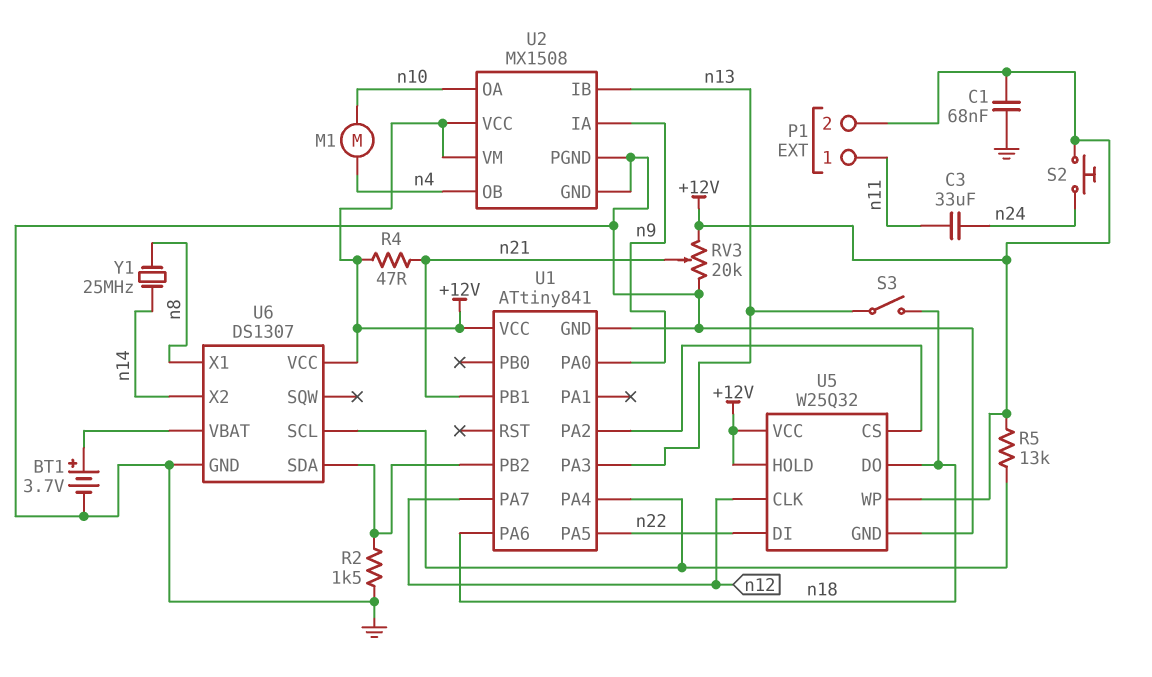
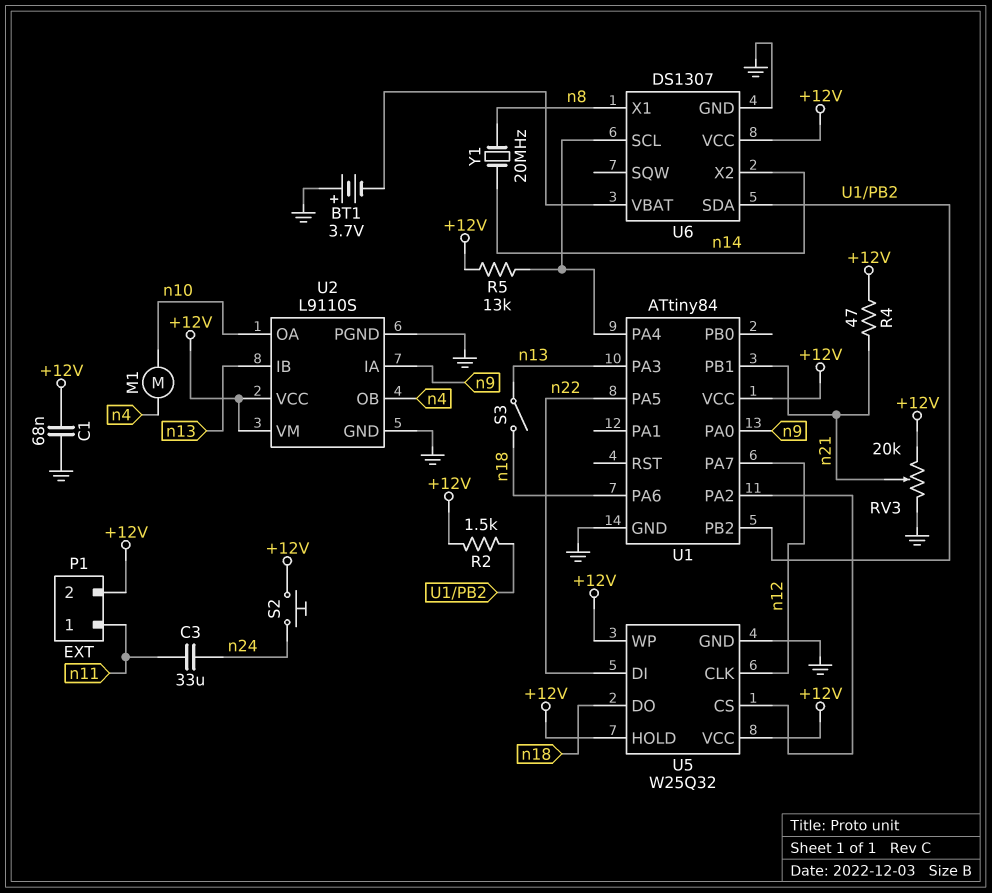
BT1: 3.7V (plus U6/VBAT, minus GND) -> 3.7V (plus GND, minus U6/VBAT)
R2: 1.5k (GND, U1/PB2) -> 1.5k (+12V, U1/PB2)
U1: ATtiny841 -> ATtiny84
U2: MX1508 -> L9110S
Y1: 25MHz (n8, n14) -> 20MHz (n8, n14)

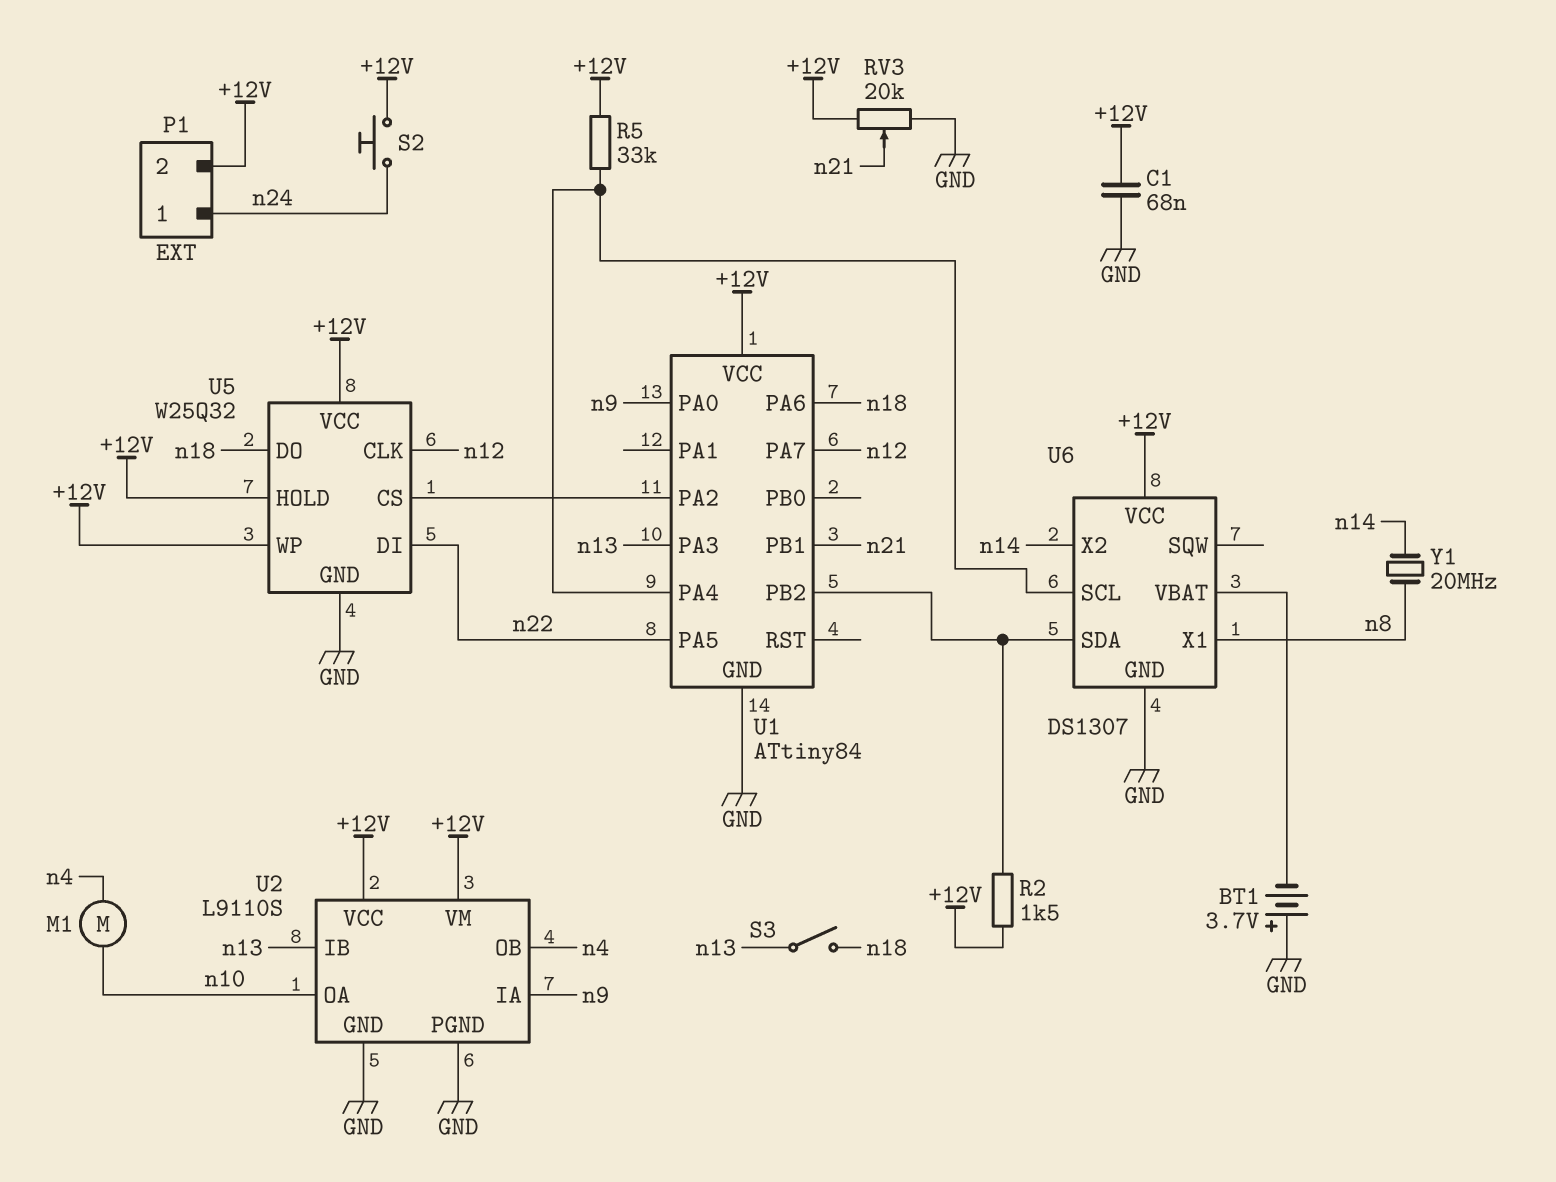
C3: 33uF (n11, n24) -> none
P1 pin 1: n11 -> n24
R4: 47 (+12V, n21) -> none
R5: 13k (+12V, U1/PA4) -> 33k (+12V, U1/PA4)

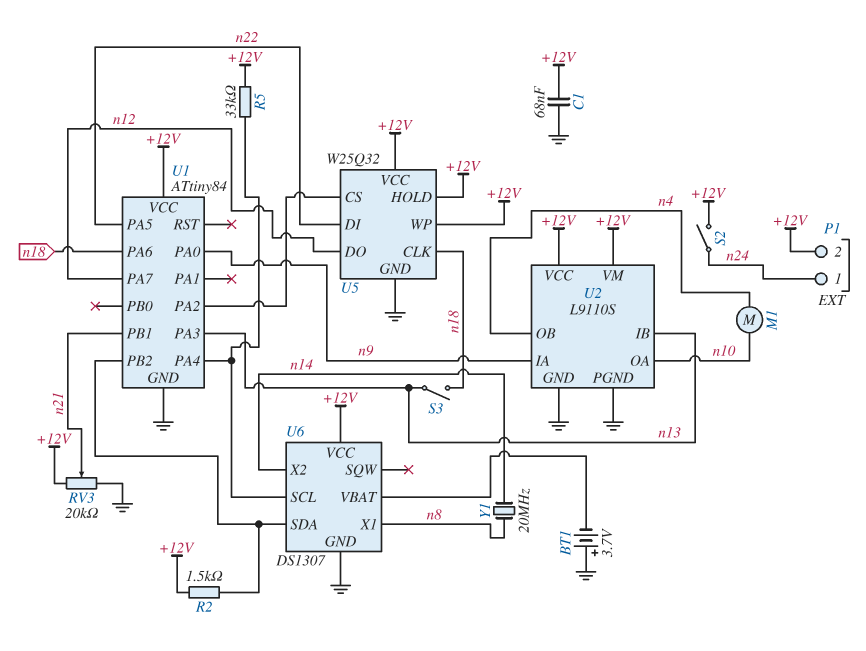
S2: button (+12V, n24) -> switch (+12V, n24)
U5 pin CLK: n12 -> n18
U5 pin DO: n18 -> n12

